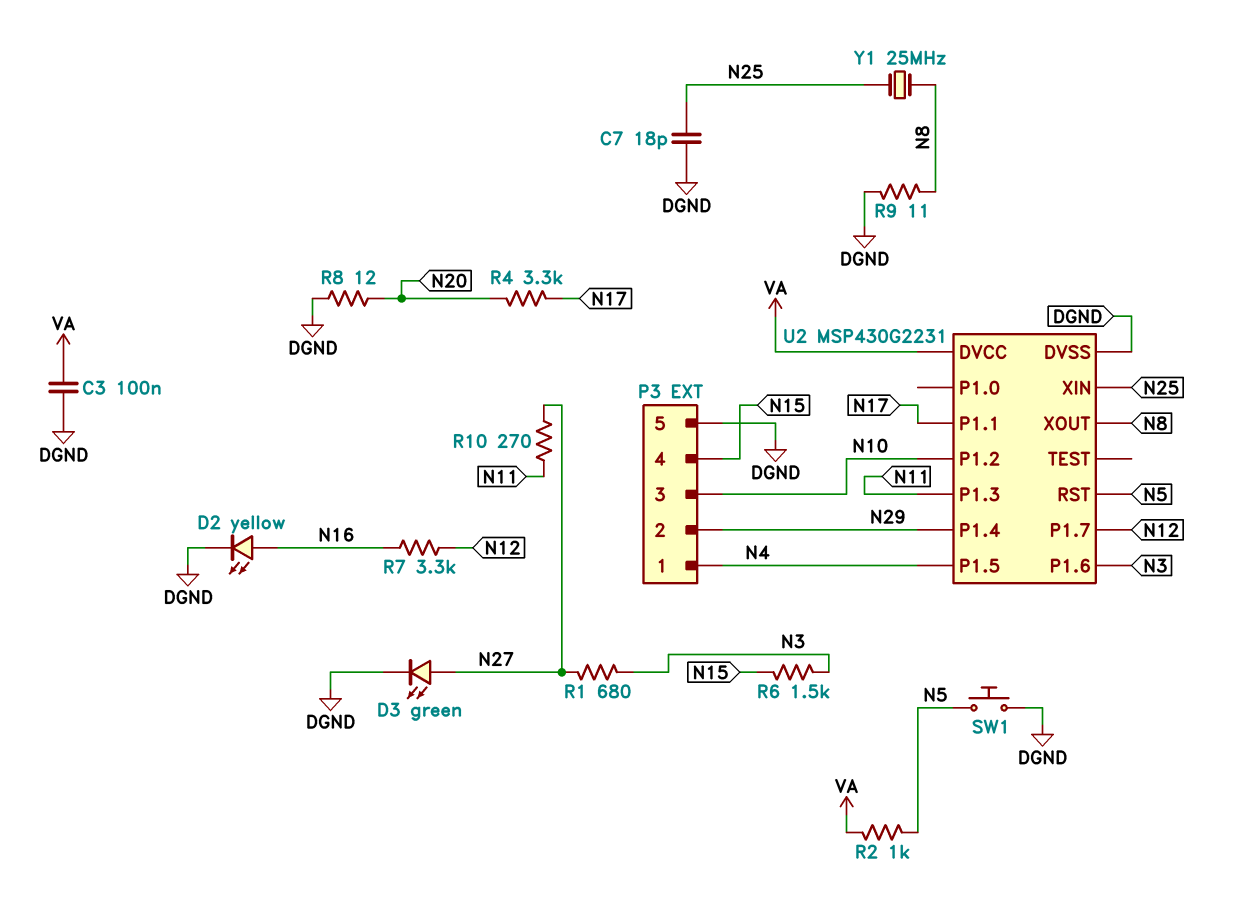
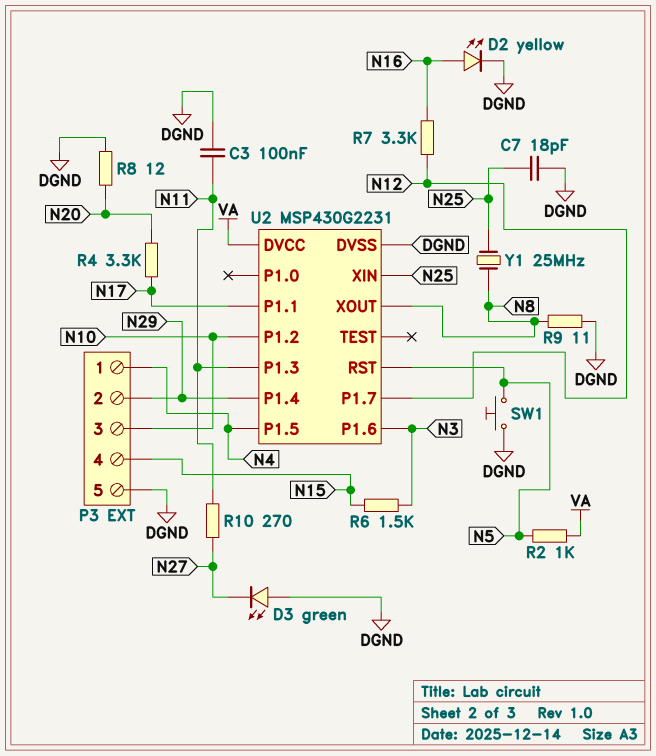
C3: 100nF (DGND, VA) -> 100nF (DGND, N11)
D3: LED green (A N27, K DGND) -> LED green (A DGND, K N27)
R1: 680 (N3, N27) -> none

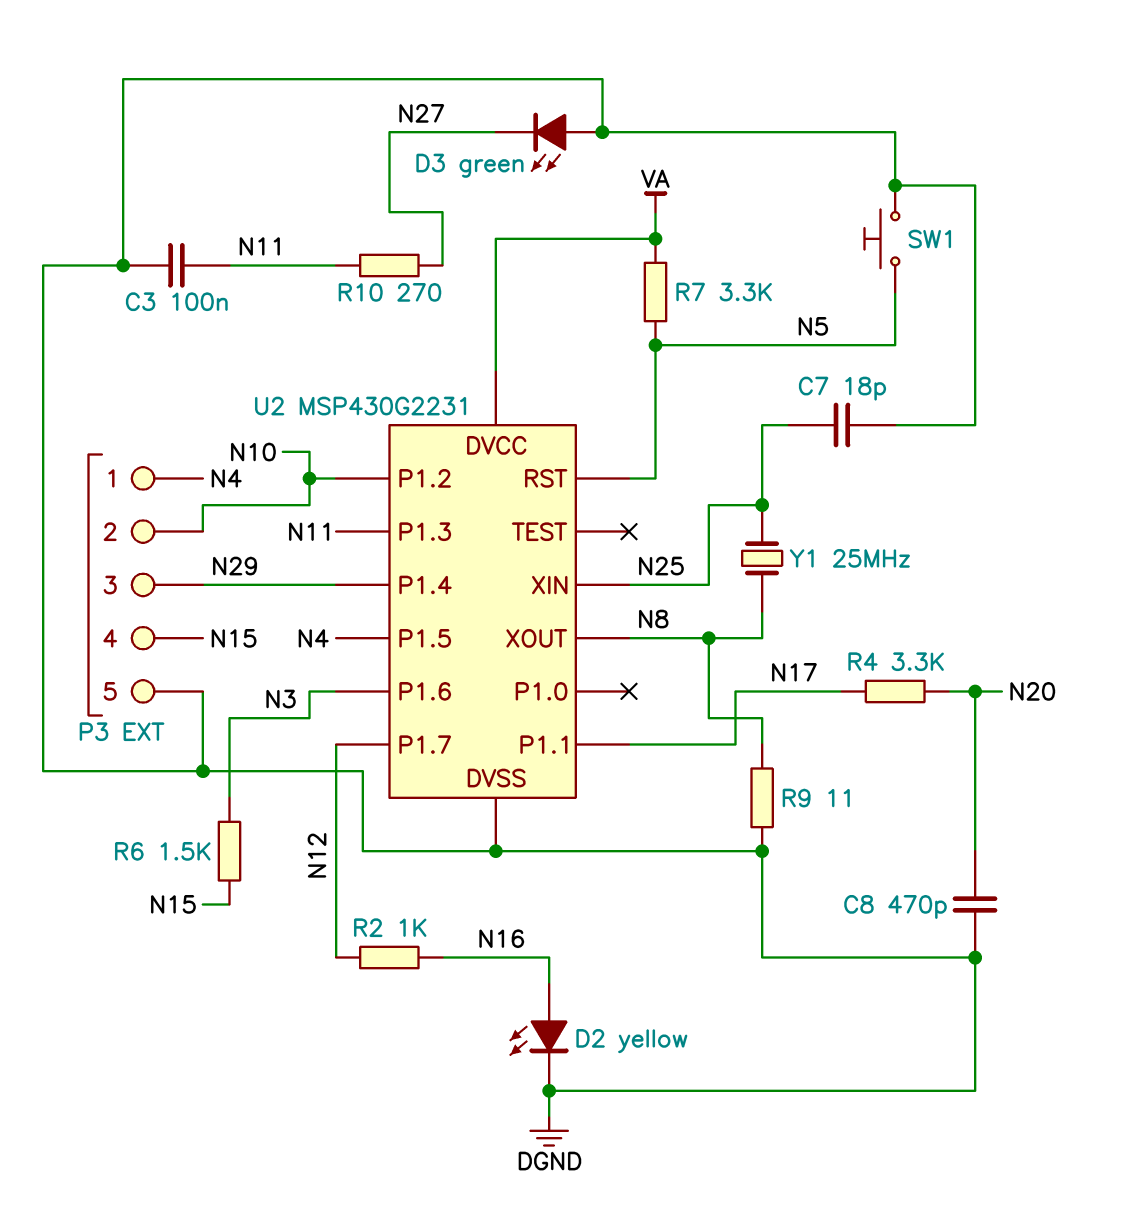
C8: none -> 470pF (DGND, N20)
P3 pin 2: N29 -> N10
P3 pin 3: N10 -> N29
R2: 1k (N5, VA) -> 1k (N12, N16)
R7: 3.3k (N12, N16) -> 3.3k (N5, VA)
R8: 12 (DGND, N20) -> none

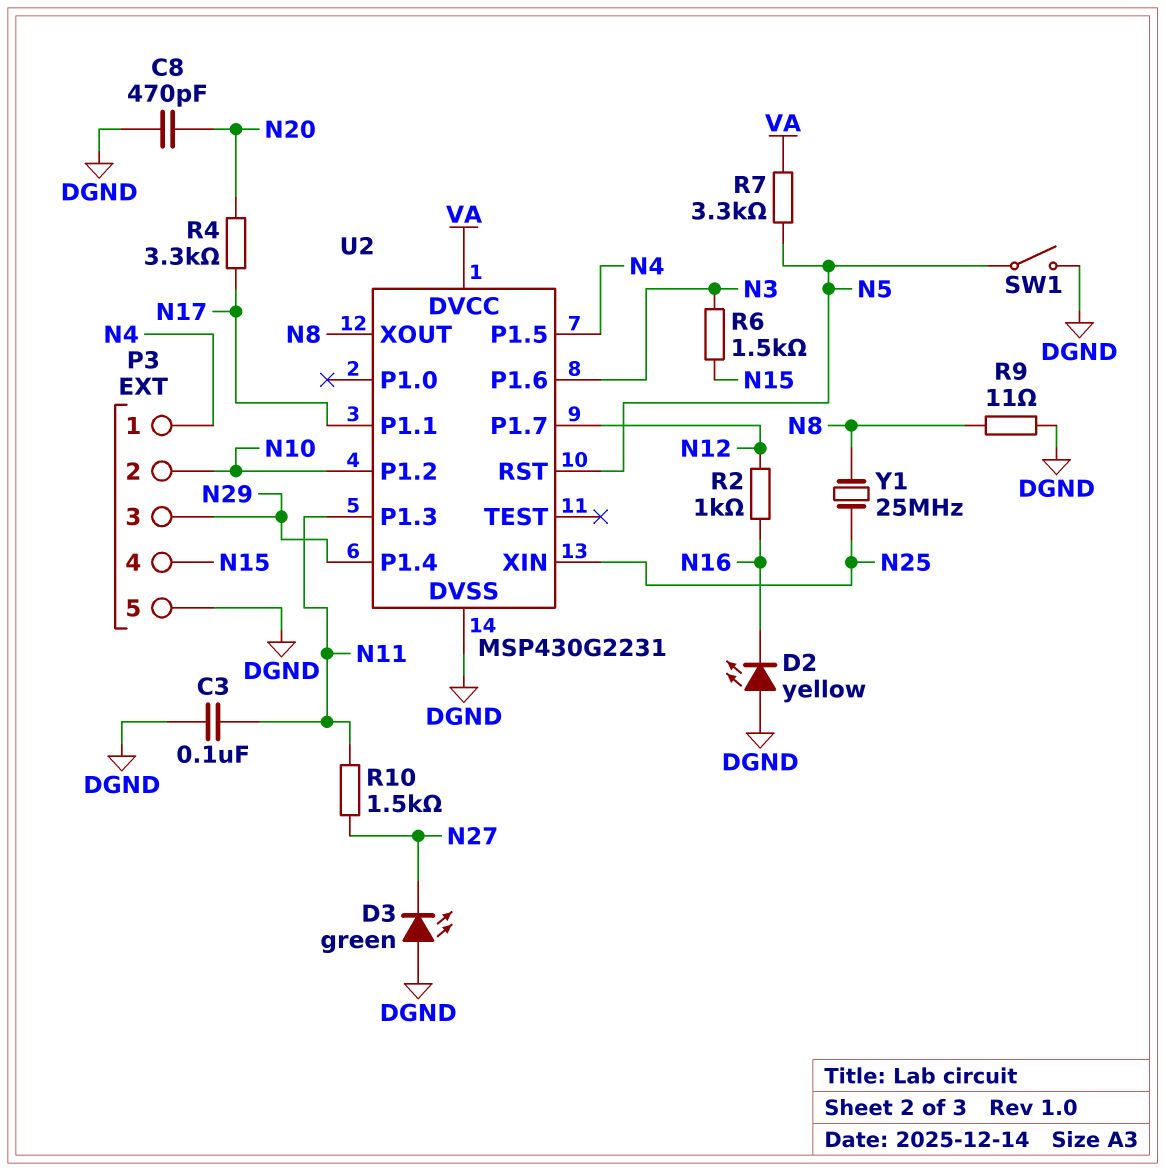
C7: 18pF (DGND, N25) -> none
D2: LED yellow (A N16, K DGND) -> LED yellow (A DGND, K N16)
R10: 270 (N11, N27) -> 1.5k (N11, N27)
SW1: button (DGND, N5) -> switch (DGND, N5)

